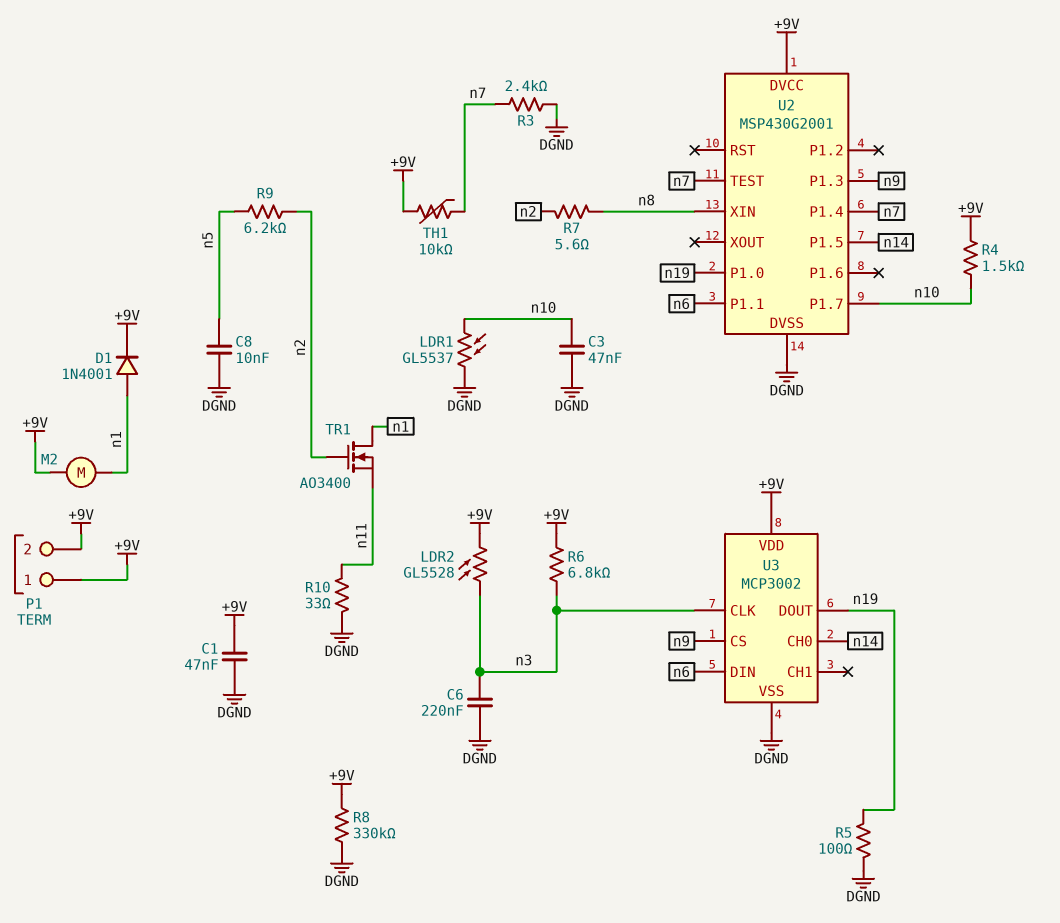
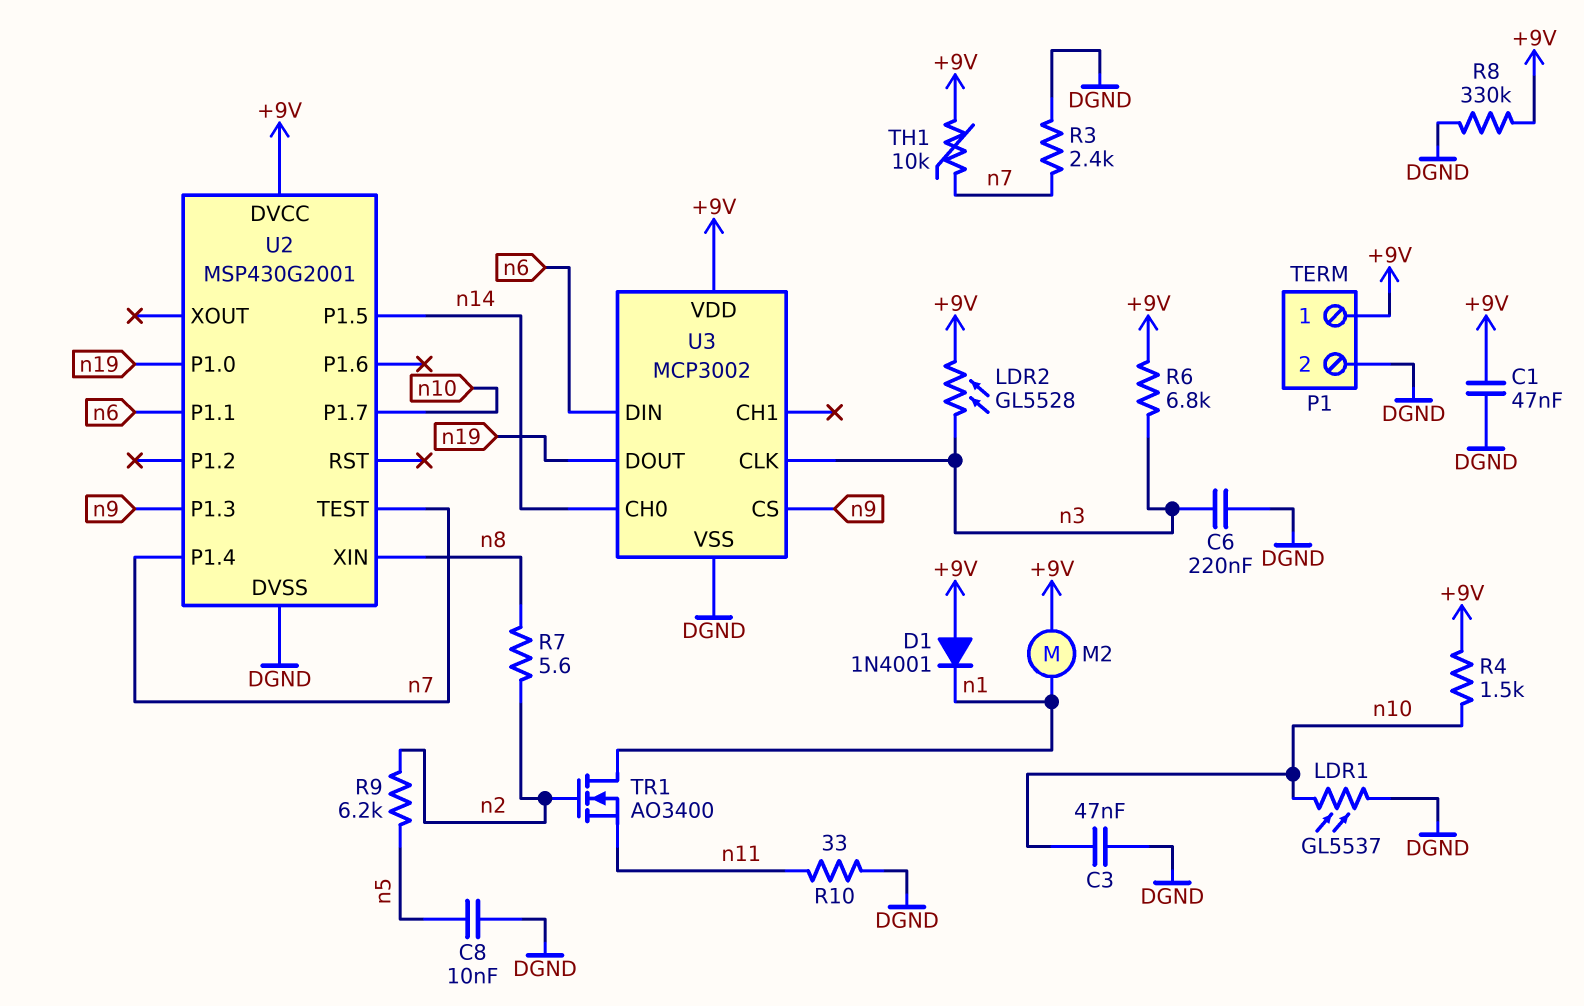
D1: diode 1N4001 (A n1, K +9V) -> diode 1N4001 (A +9V, K n1)
P1 pin 2: +9V -> DGND
R5: 100 (DGND, n19) -> none

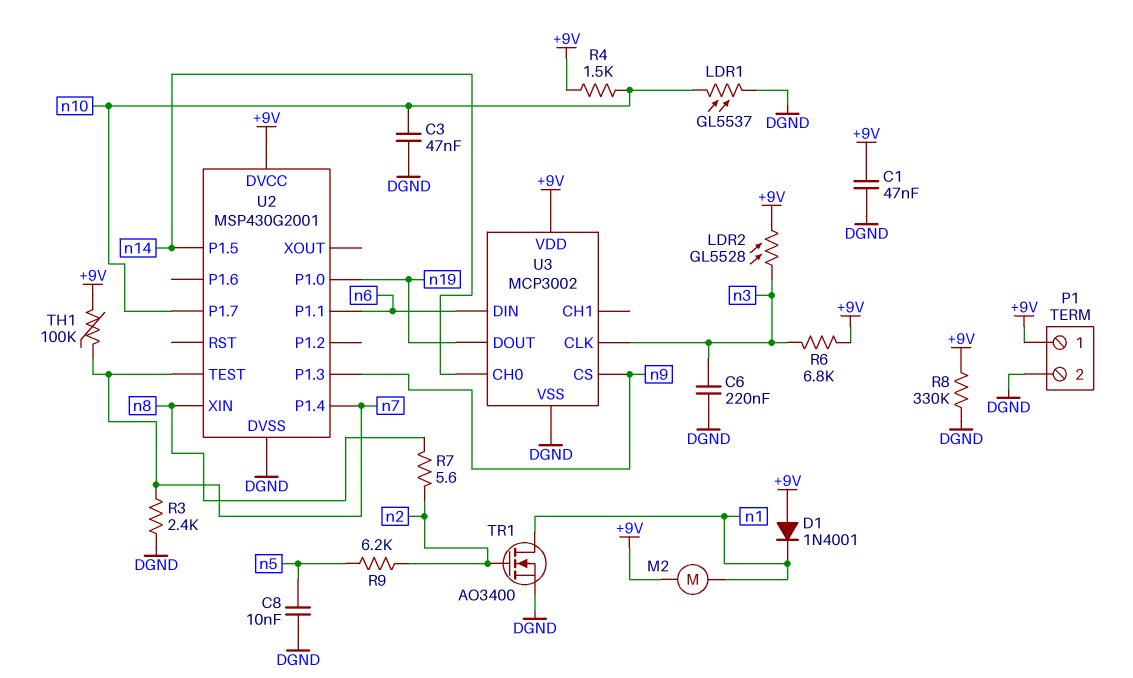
R10: 33 (DGND, n11) -> none
TH1: 10k (+9V, n7) -> 100k (+9V, n7)
TR1: NMOS AO3400 (G n2, D n1, S n11) -> NMOS AO3400 (G n2, D n1, S DGND)

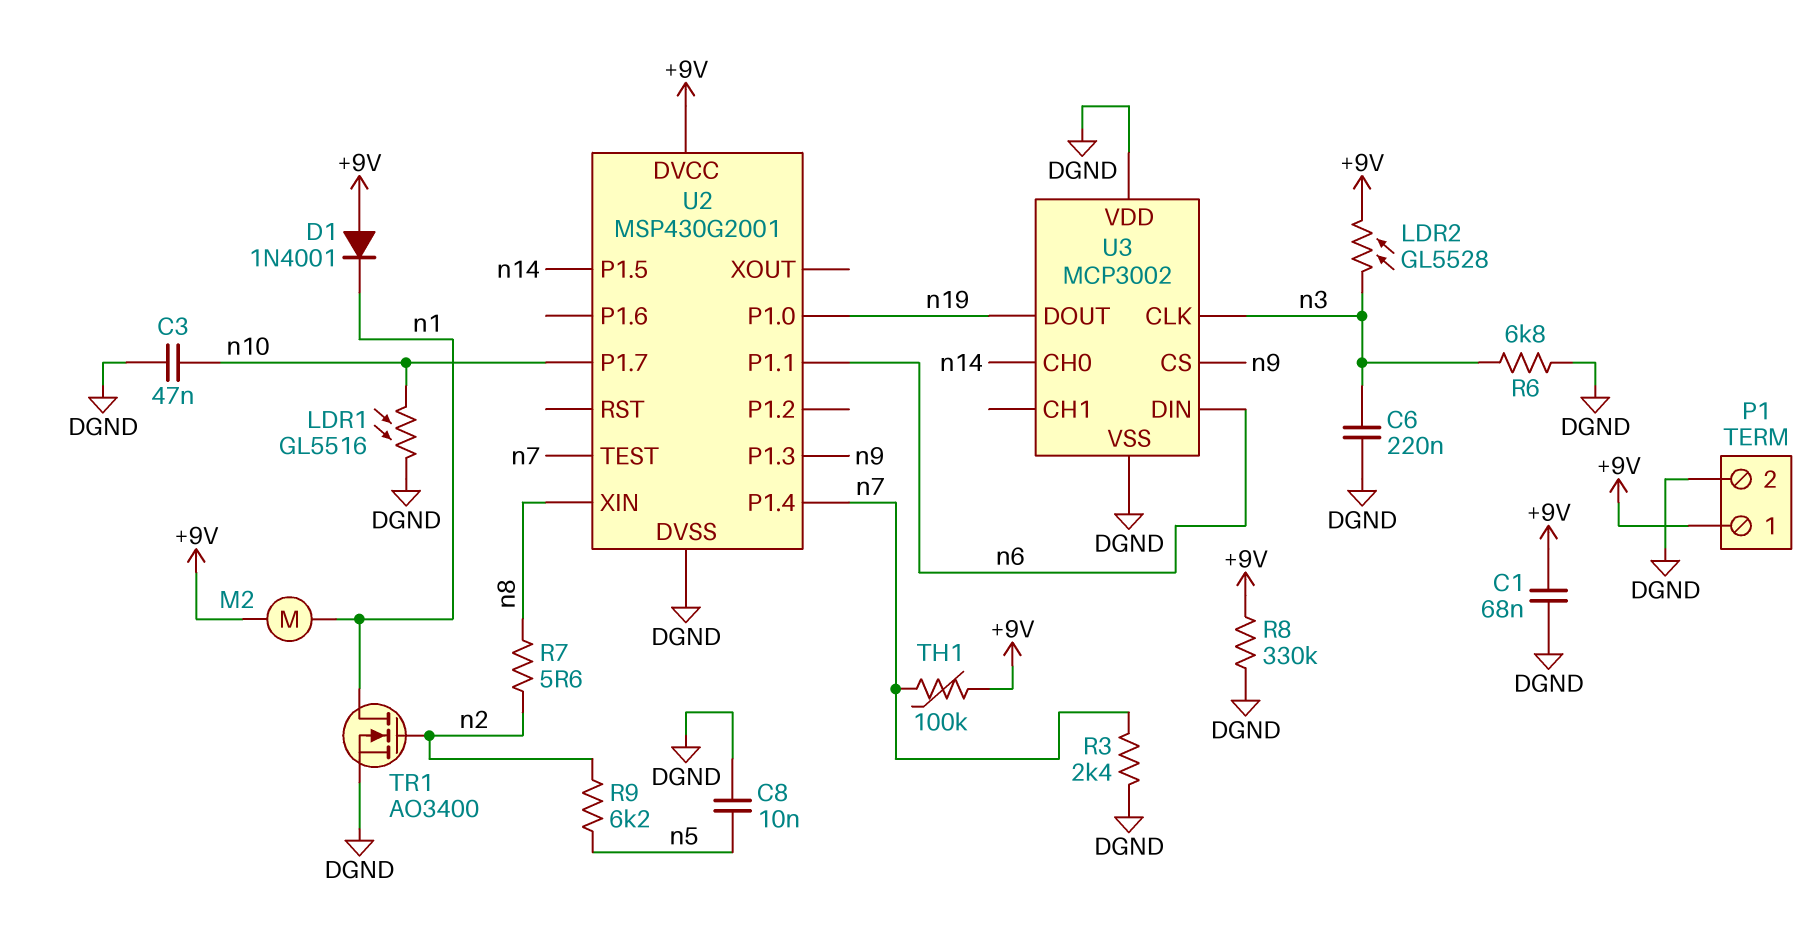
C1: 47nF (+9V, DGND) -> 68nF (+9V, DGND)
LDR1: GL5537 (DGND, n10) -> GL5516 (DGND, n10)
R4: 1.5k (+9V, n10) -> none
R6: 6.8k (+9V, n3) -> 6.8k (DGND, n3)
U3 pin VDD: +9V -> DGND

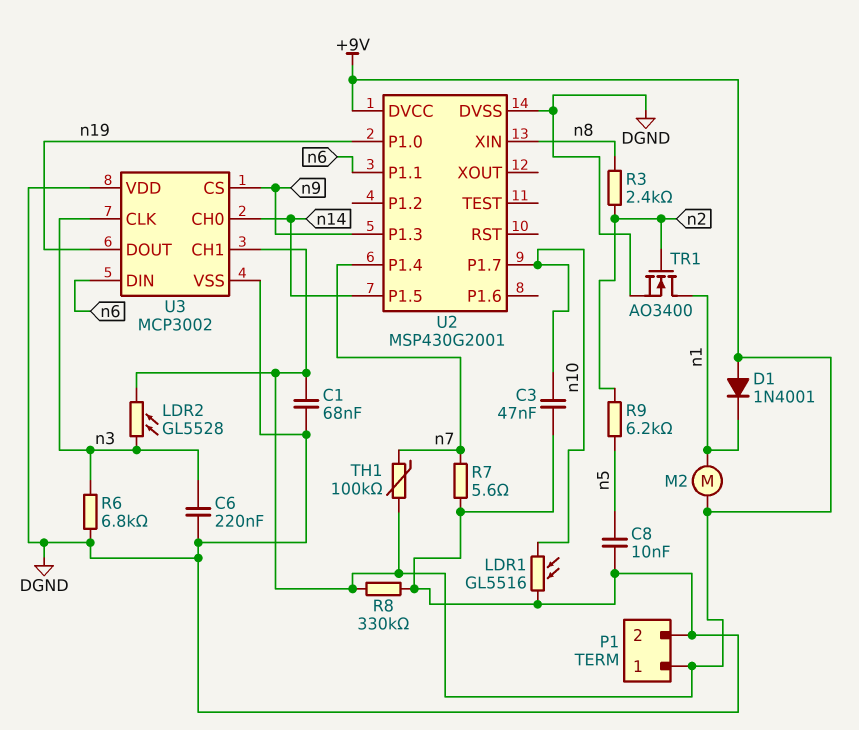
R3: 2.4k (DGND, n7) -> 2.4k (n2, n8)
R7: 5.6 (n2, n8) -> 5.6 (DGND, n7)
U2 pin TEST: n7 -> none
U3 pin CH1: none -> +9V

